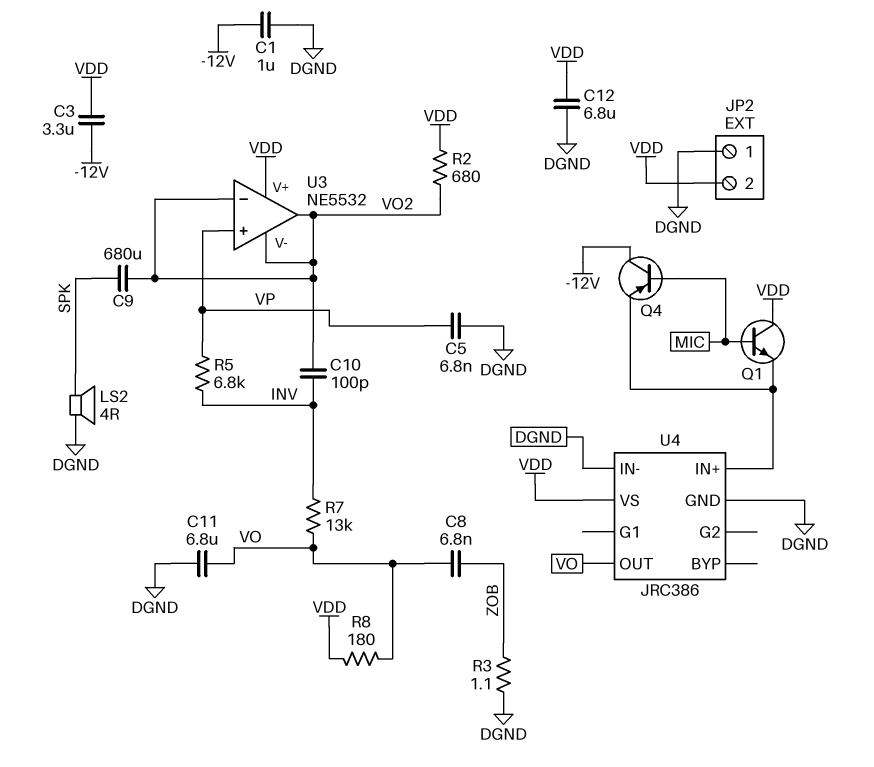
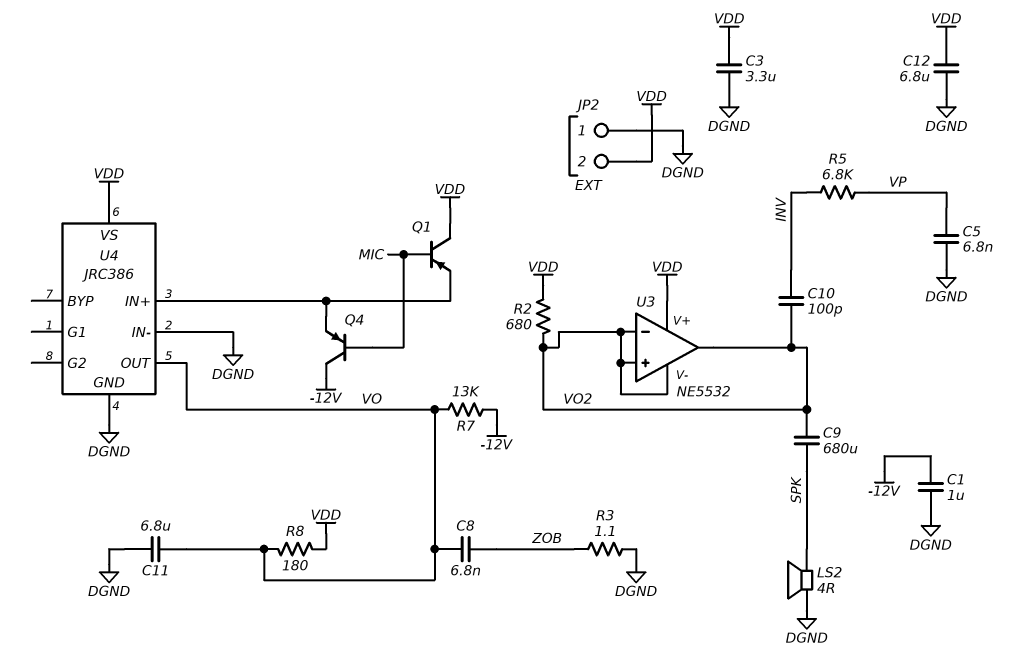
C3: 3.3uF (-12V, VDD) -> 3.3uF (DGND, VDD)
Q1: NPN (B MIC, C VDD, E U4/IN+) -> PNP (B MIC, C VDD, E U4/IN+)
R7: 13k (INV, VO) -> 13k (-12V, VO)
U3 pin in+: VP -> VO2

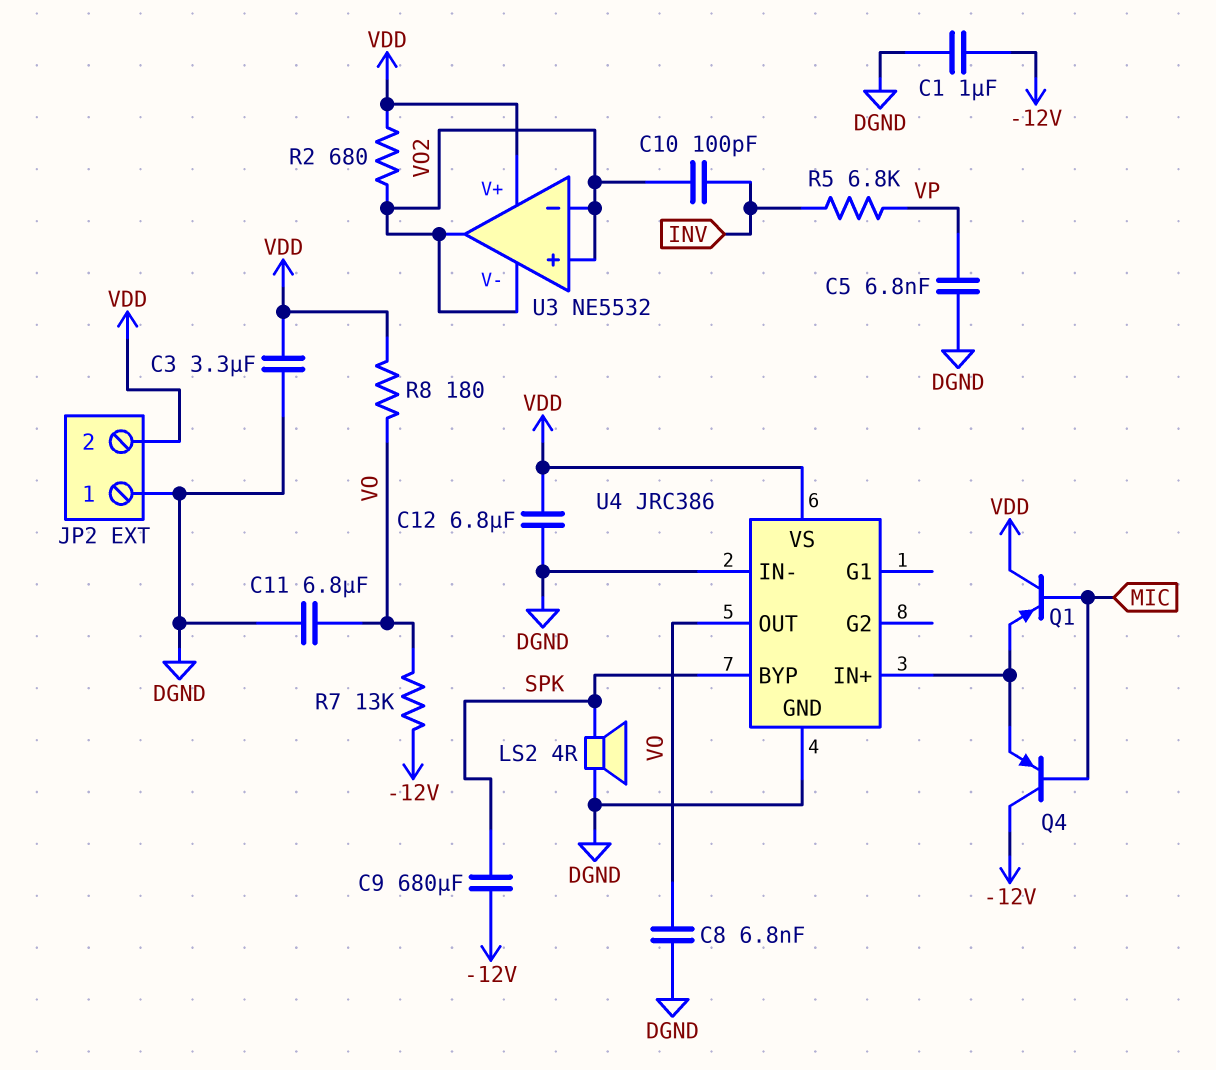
C8: 6.8nF (VO, ZOB) -> 6.8nF (DGND, VO)
C9: 680uF (SPK, VO2) -> 680uF (-12V, SPK)
R3: 1.1 (DGND, ZOB) -> none
U4 pin BYP: none -> SPK

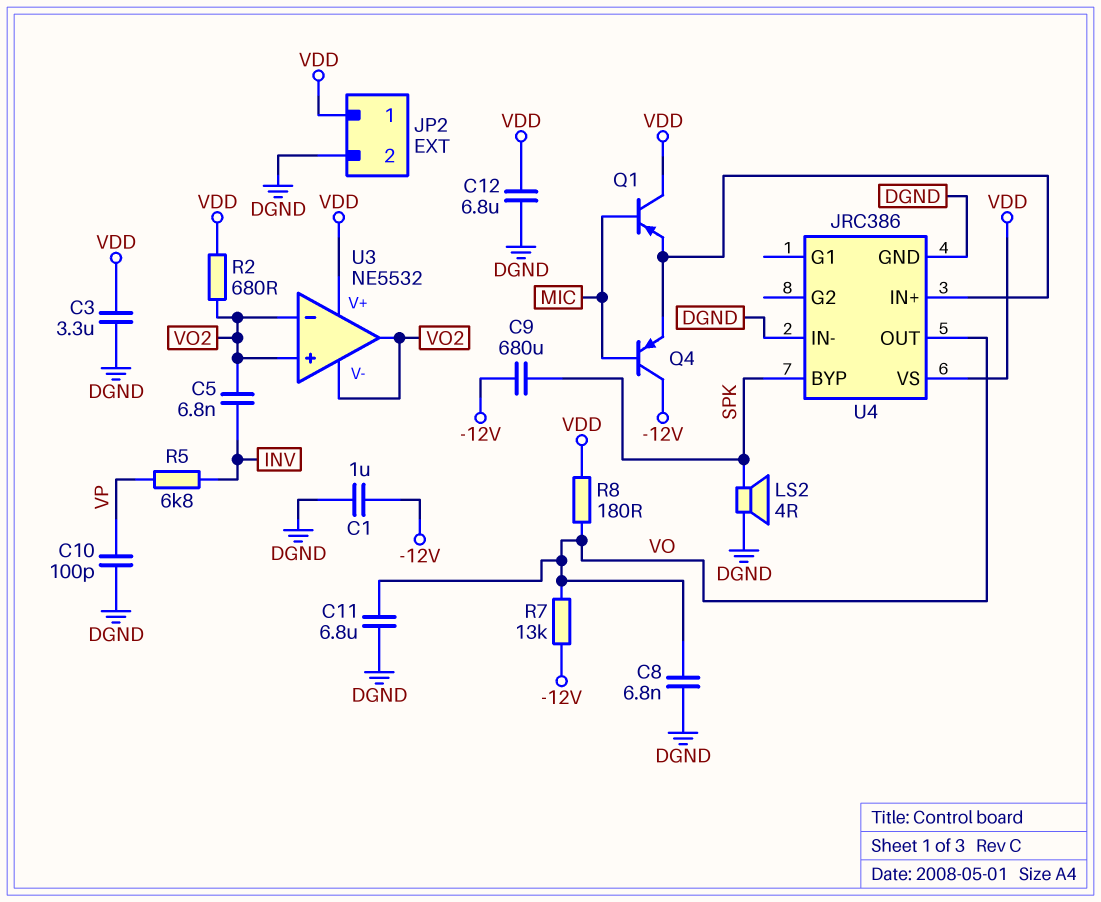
C5: 6.8nF (DGND, VP) -> 6.8nF (INV, VO2)
C10: 100pF (INV, VO2) -> 100pF (DGND, VP)
JP2 pin 1: DGND -> VDD
JP2 pin 2: VDD -> DGND

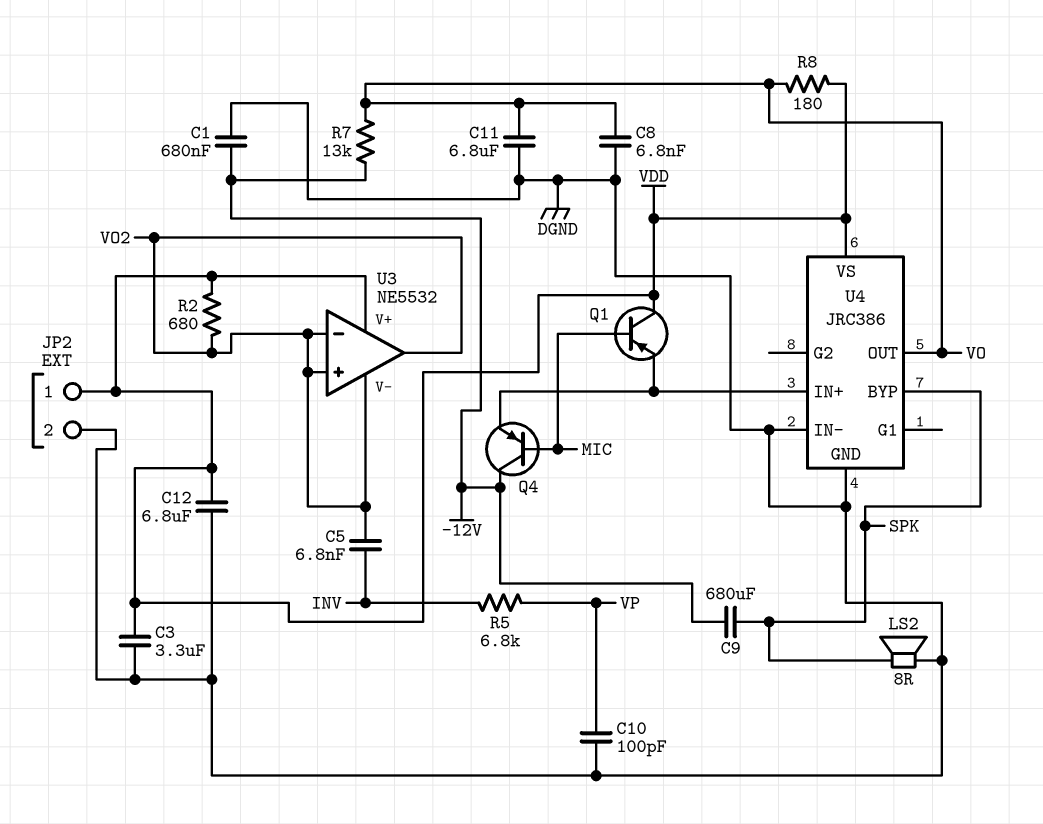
C1: 1uF (-12V, DGND) -> 680nF (-12V, DGND)
LS2: speaker 4R (DGND, SPK) -> speaker 8R (DGND, SPK)

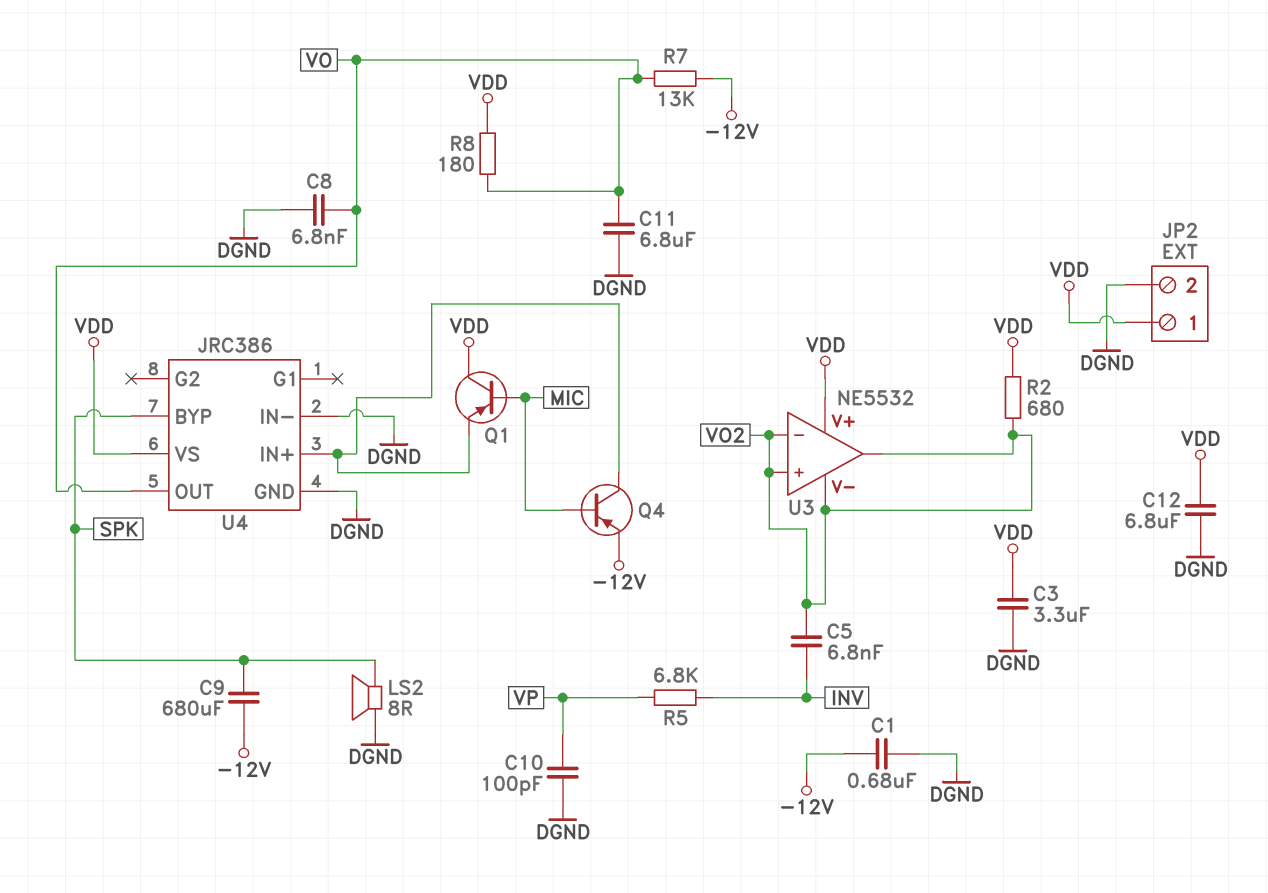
Q4: PNP (B MIC, C -12V, E U4/IN+) -> PNP (B MIC, C U4/IN+, E -12V)

